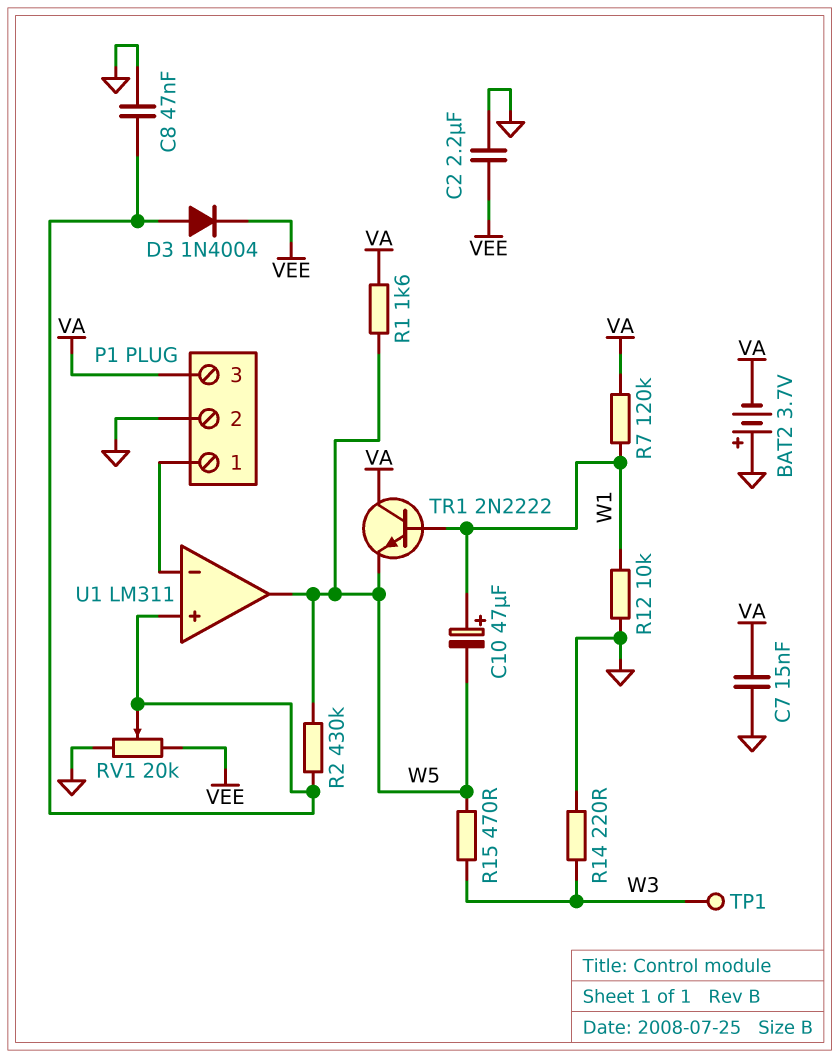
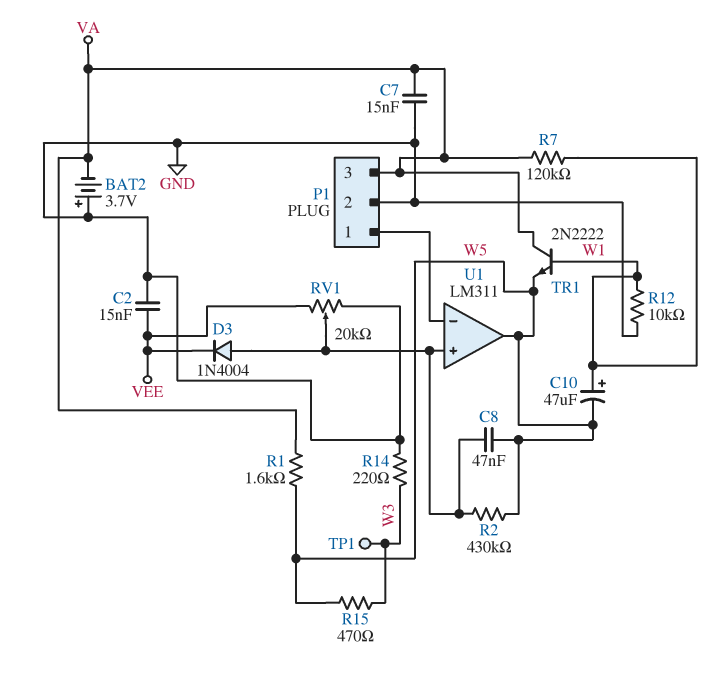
C2: 2.2uF (GND, VEE) -> 15nF (GND, VEE)
C8: 47nF (GND, U1/in+) -> 47nF (U1/in+, W5)

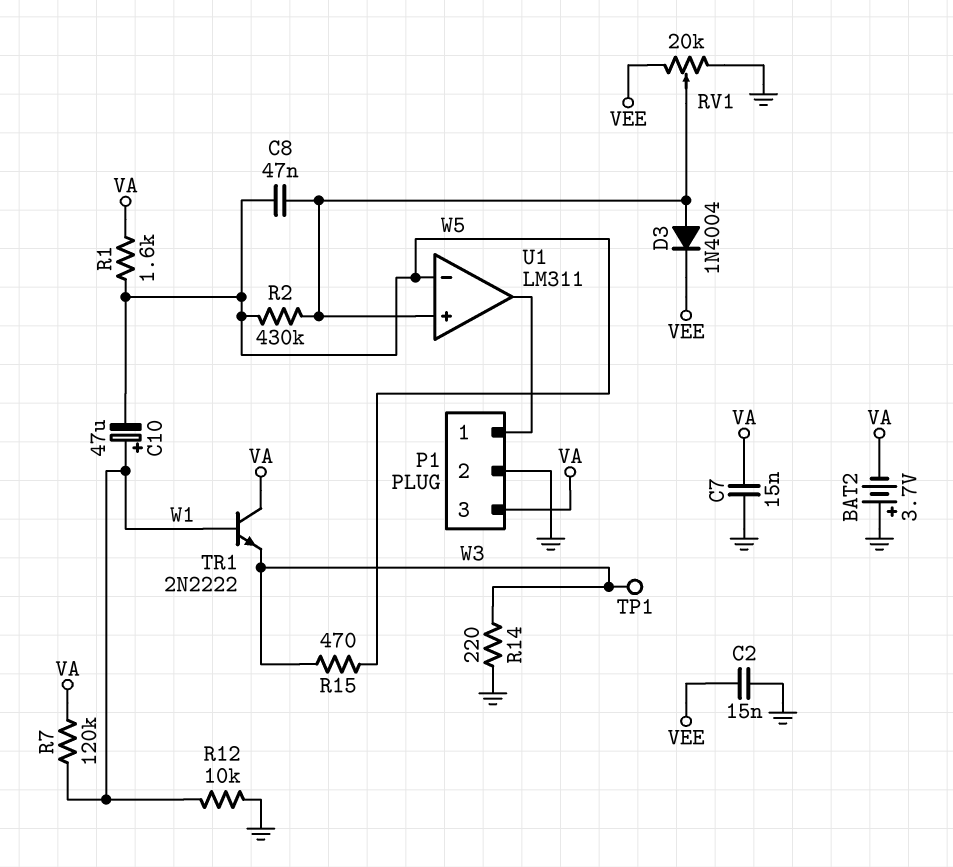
TR1: NPN 2N2222 (B W1, C VA, E W5) -> NPN 2N2222 (B W1, C VA, E W3)
U1 pin in-: P1/1 -> W5
U1 pin out: W5 -> P1/1

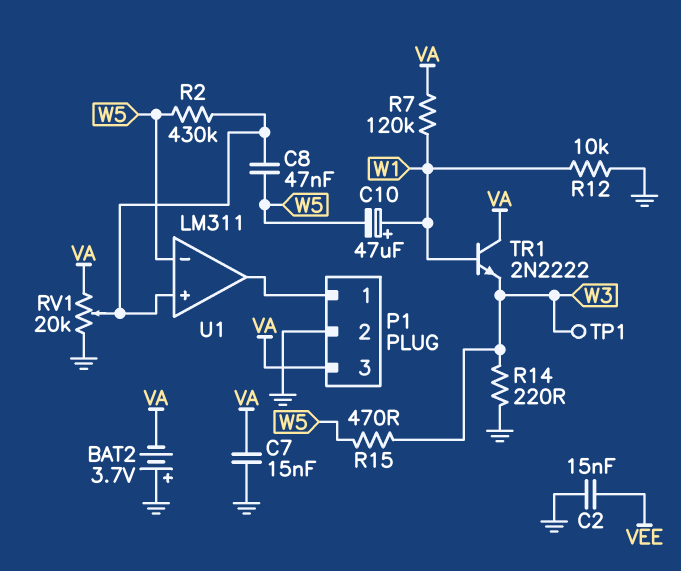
D3: diode 1N4004 (A U1/in+, K VEE) -> none
R1: 1.6k (VA, W5) -> none
RV1: 20k (GND, VEE, wiper U1/in+) -> 20k (GND, VA, wiper U1/in+)

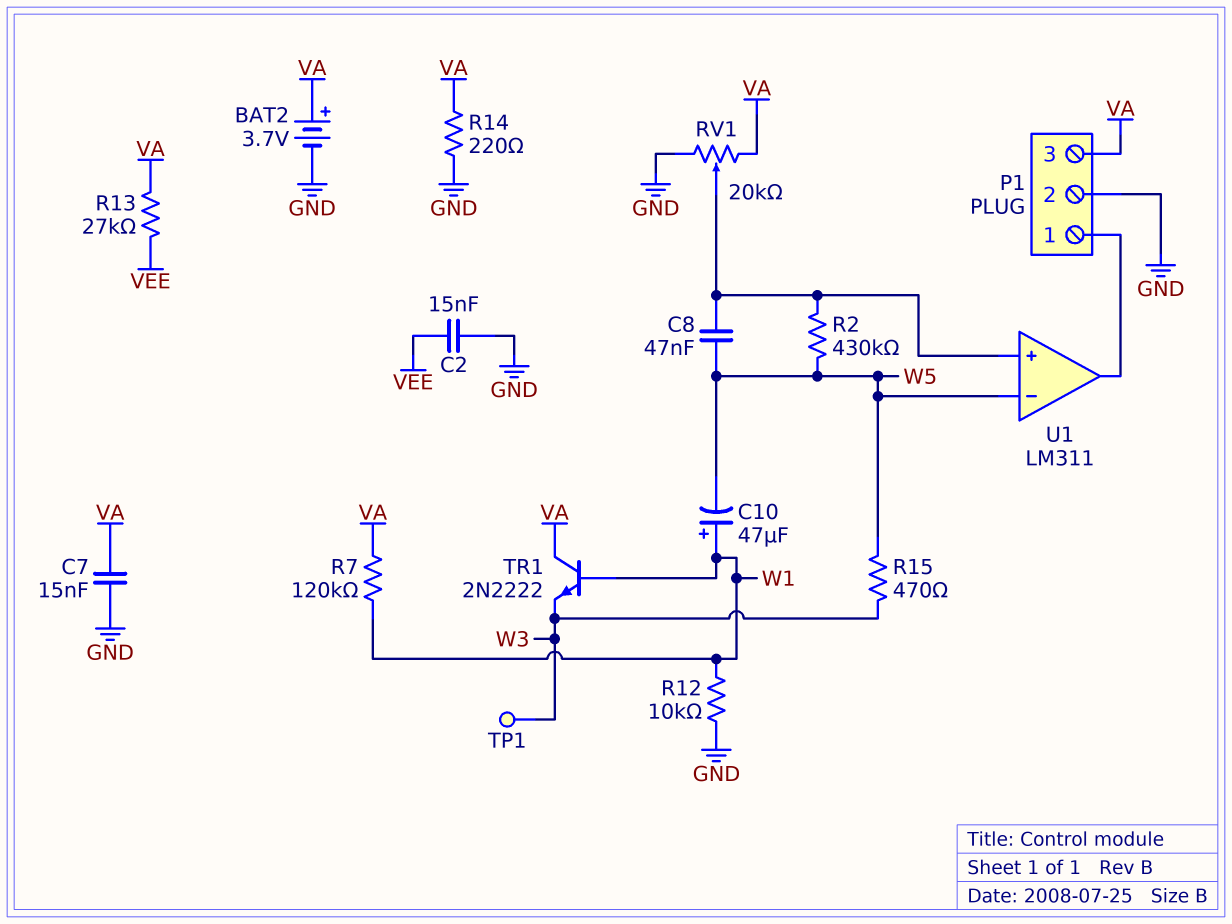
BAT2: 3.7V (plus GND, minus VA) -> 3.7V (plus VA, minus GND)
R13: none -> 27k (VA, VEE)
R14: 220 (GND, W3) -> 220 (GND, VA)

